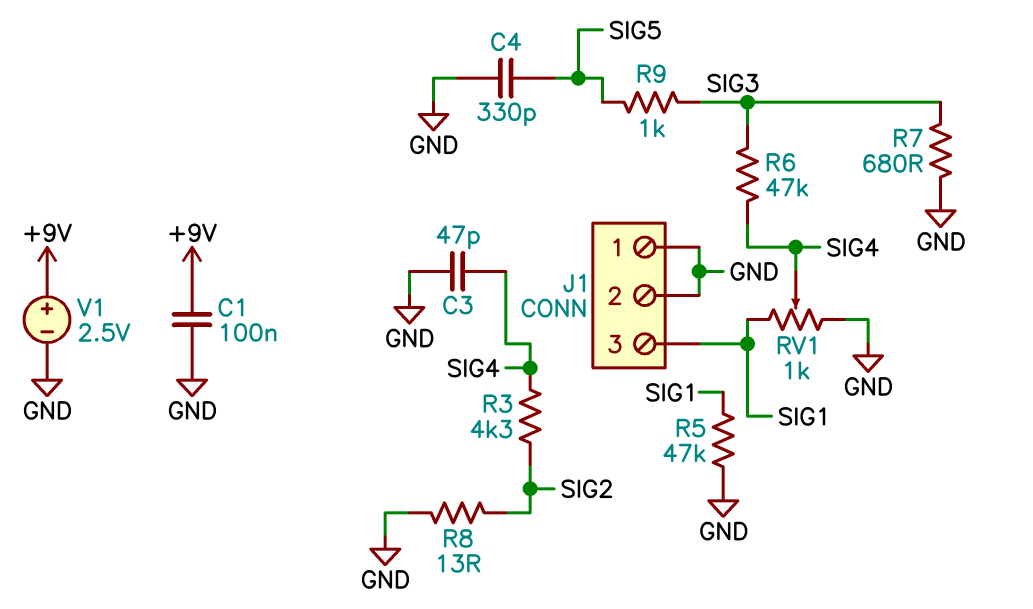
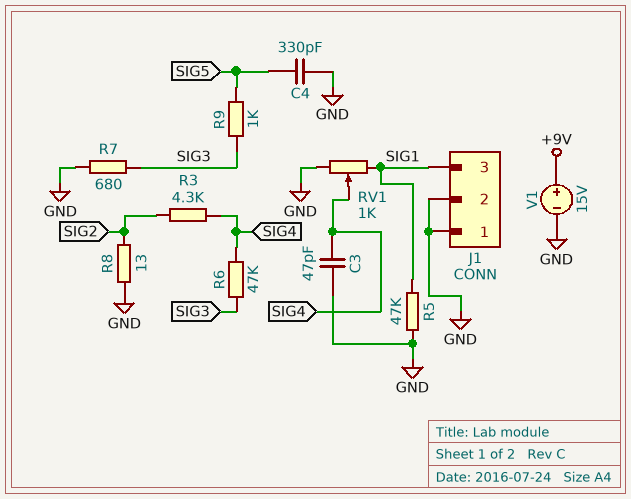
C1: 100nF (+9V, GND) -> none
V1: 2.5V (plus +9V, minus GND) -> 15V (plus +9V, minus GND)

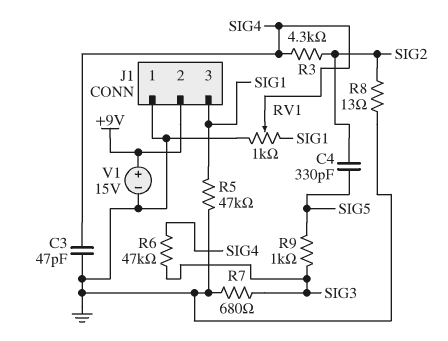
C4: 330pF (GND, SIG5) -> 330pF (SIG2, SIG5)
J1 pin 2: GND -> +9V

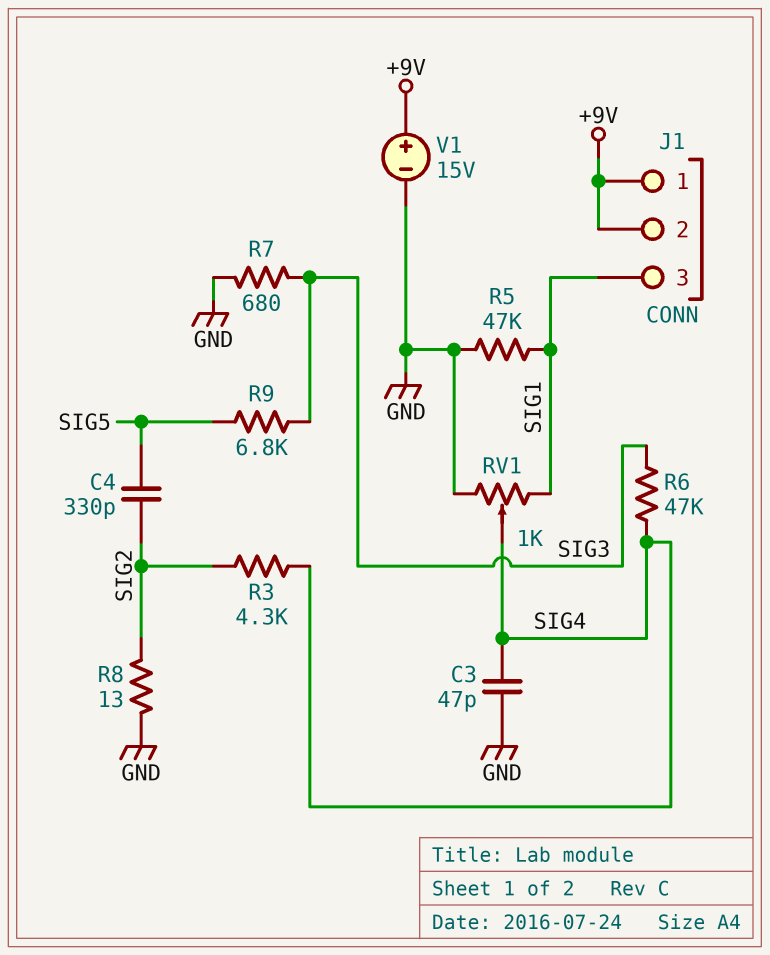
J1 pin 1: GND -> +9V
R9: 1k (SIG3, SIG5) -> 6.8k (SIG3, SIG5)

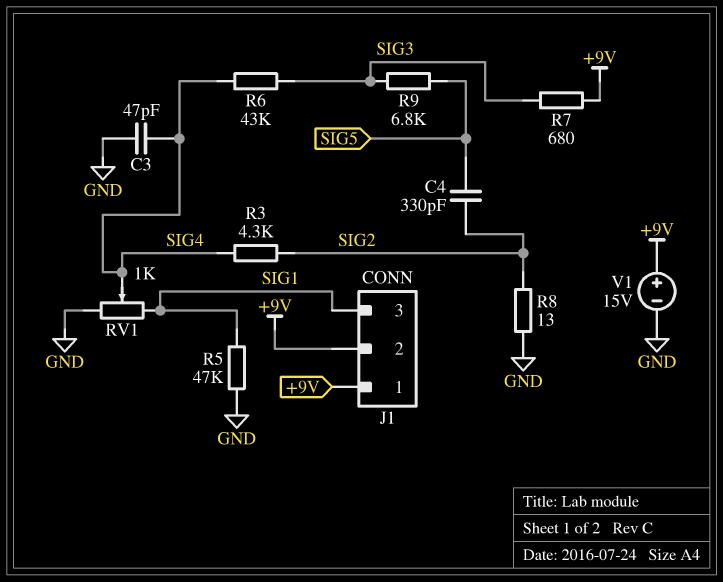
R6: 47k (SIG3, SIG4) -> 43k (SIG3, SIG4)
R7: 680 (GND, SIG3) -> 680 (+9V, SIG3)

